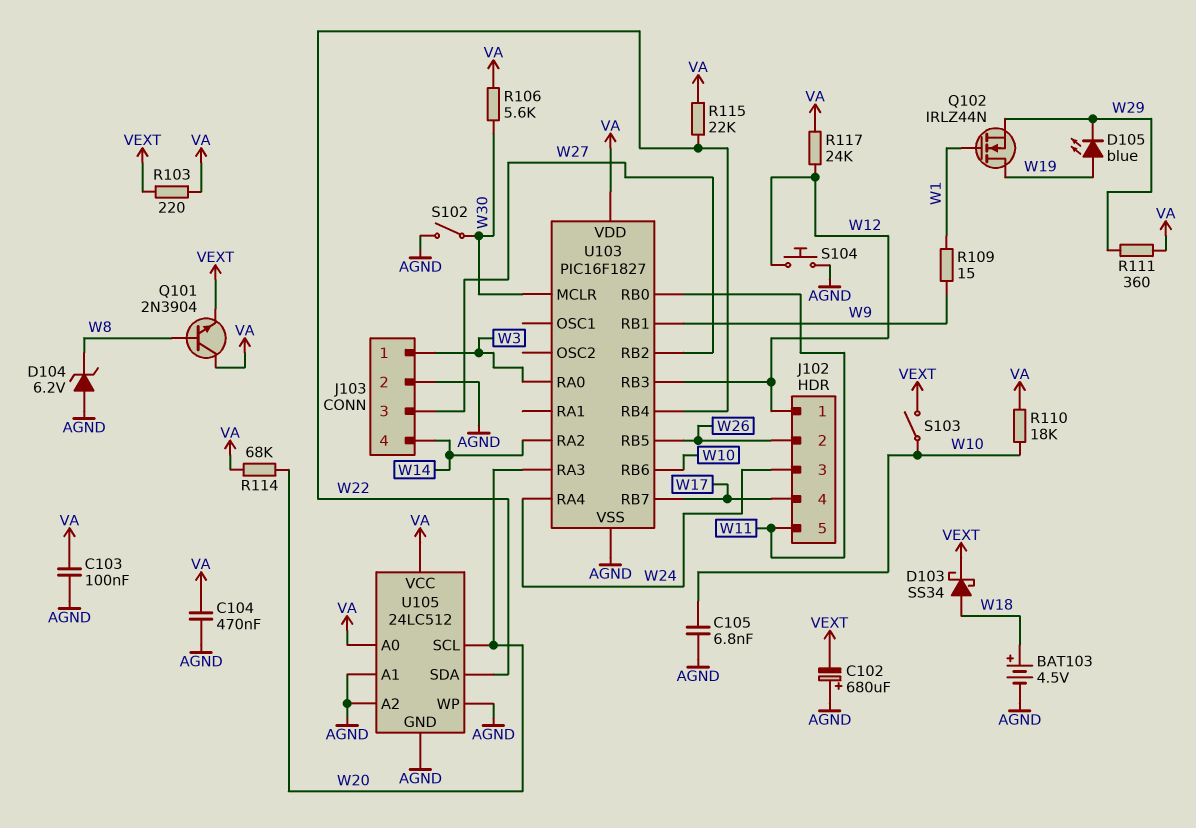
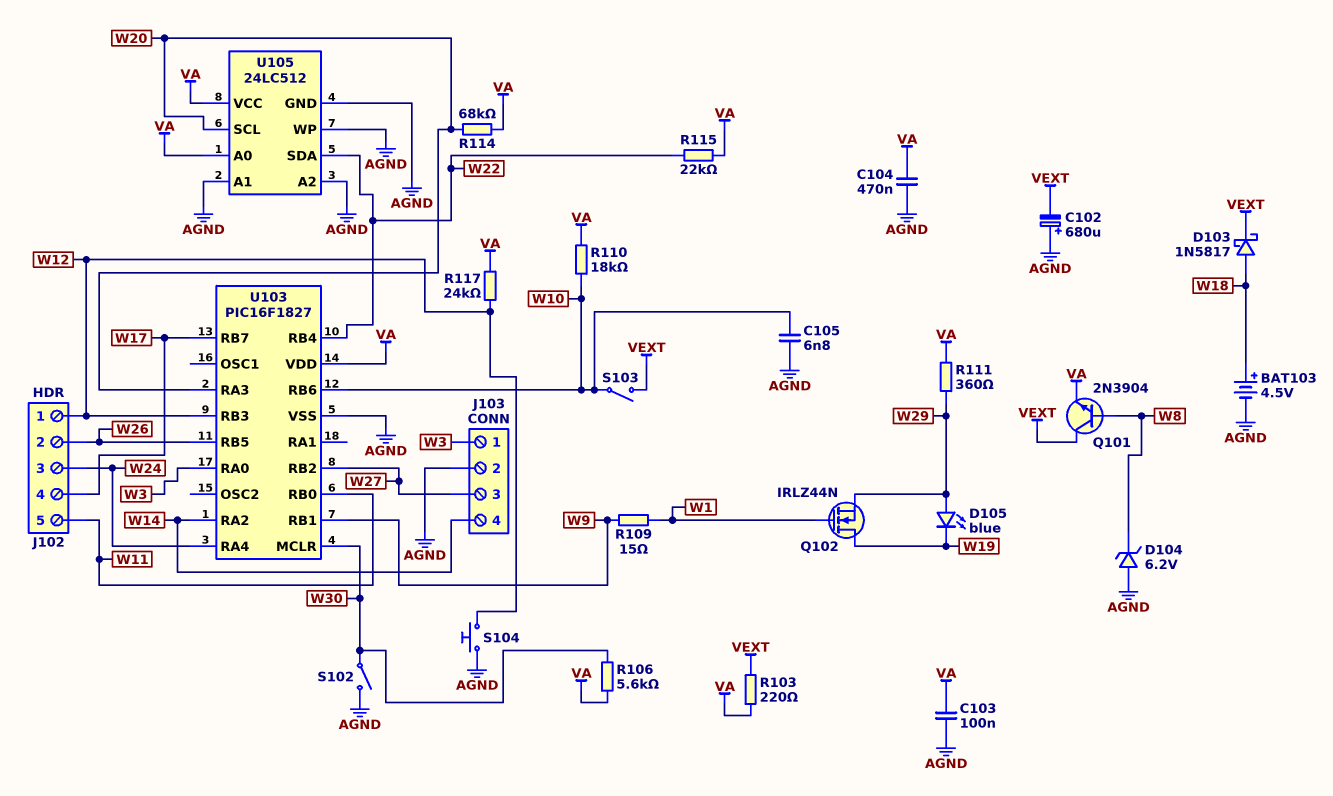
D103: schottky SS34 (A W18, K VEXT) -> schottky 1N5817 (A W18, K VEXT)
D105: LED blue (A W19, K W29) -> LED blue (A W29, K W19)
Q101: NPN 2N3904 (B W8, C VA, E VEXT) -> NPN 2N3904 (B W8, C VEXT, E VA)

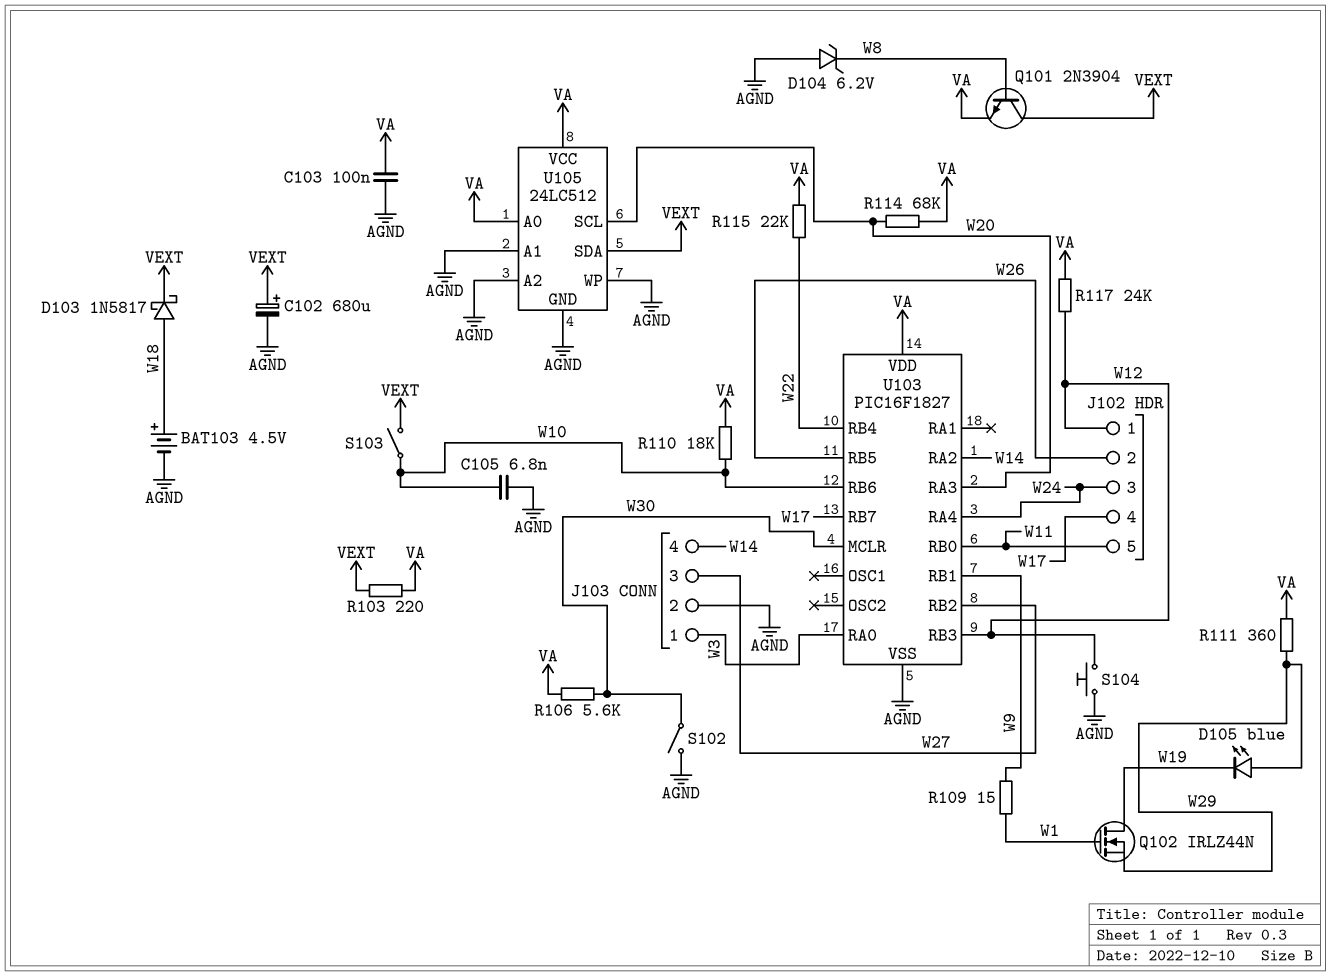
C102: 680uF (plus AGND, minus VEXT) -> 680uF (plus VEXT, minus AGND)
C104: 470nF (AGND, VA) -> none
U105 pin SDA: W22 -> VEXT

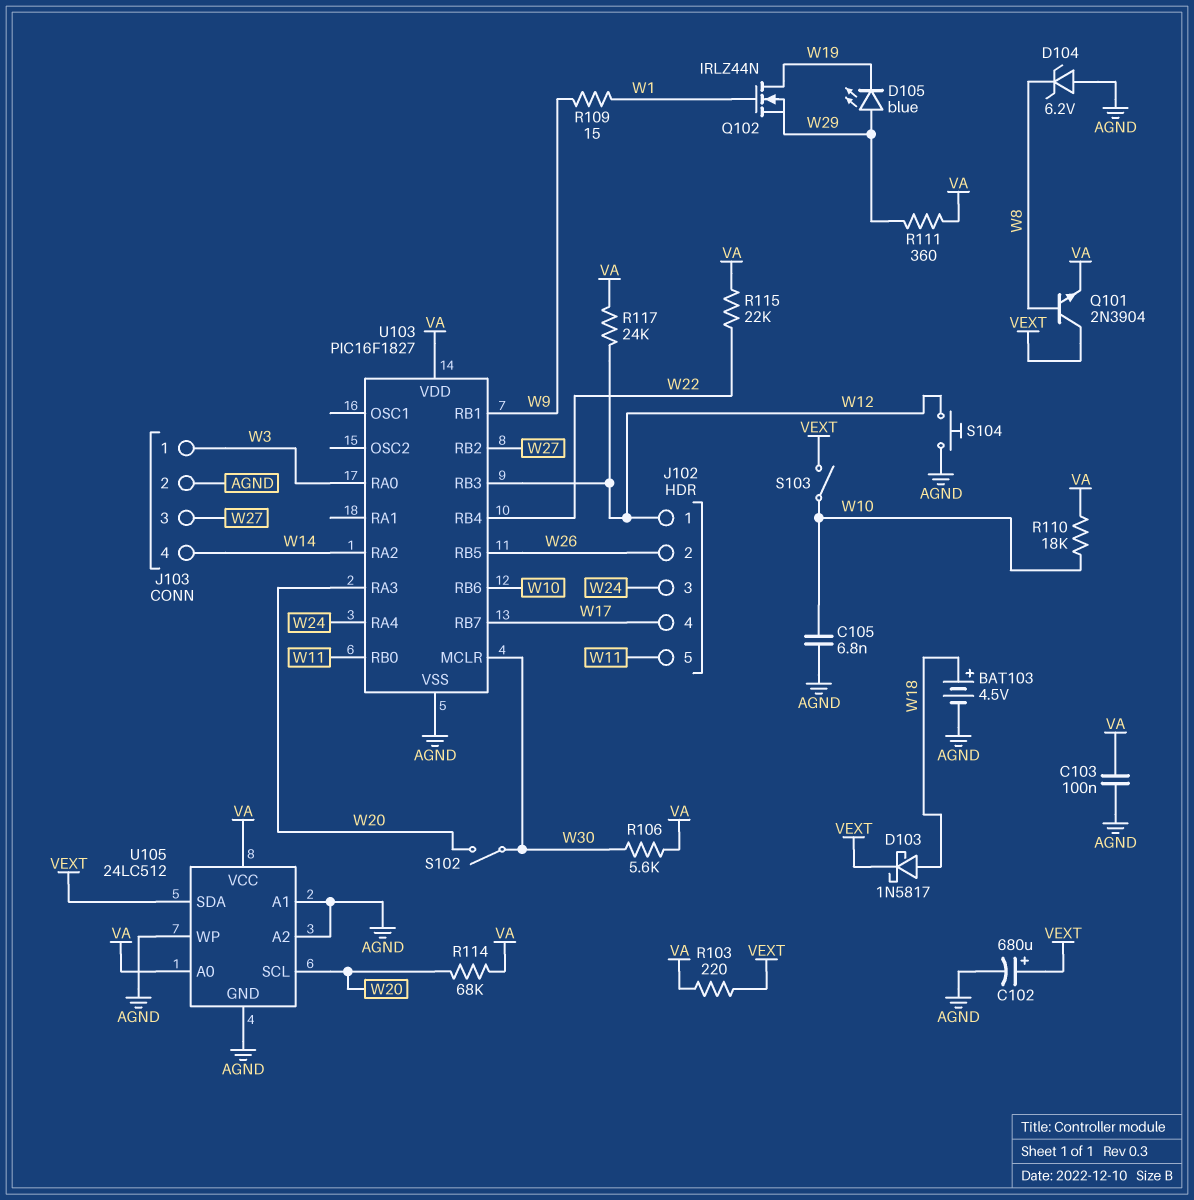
S102: switch (AGND, W30) -> switch (W20, W30)

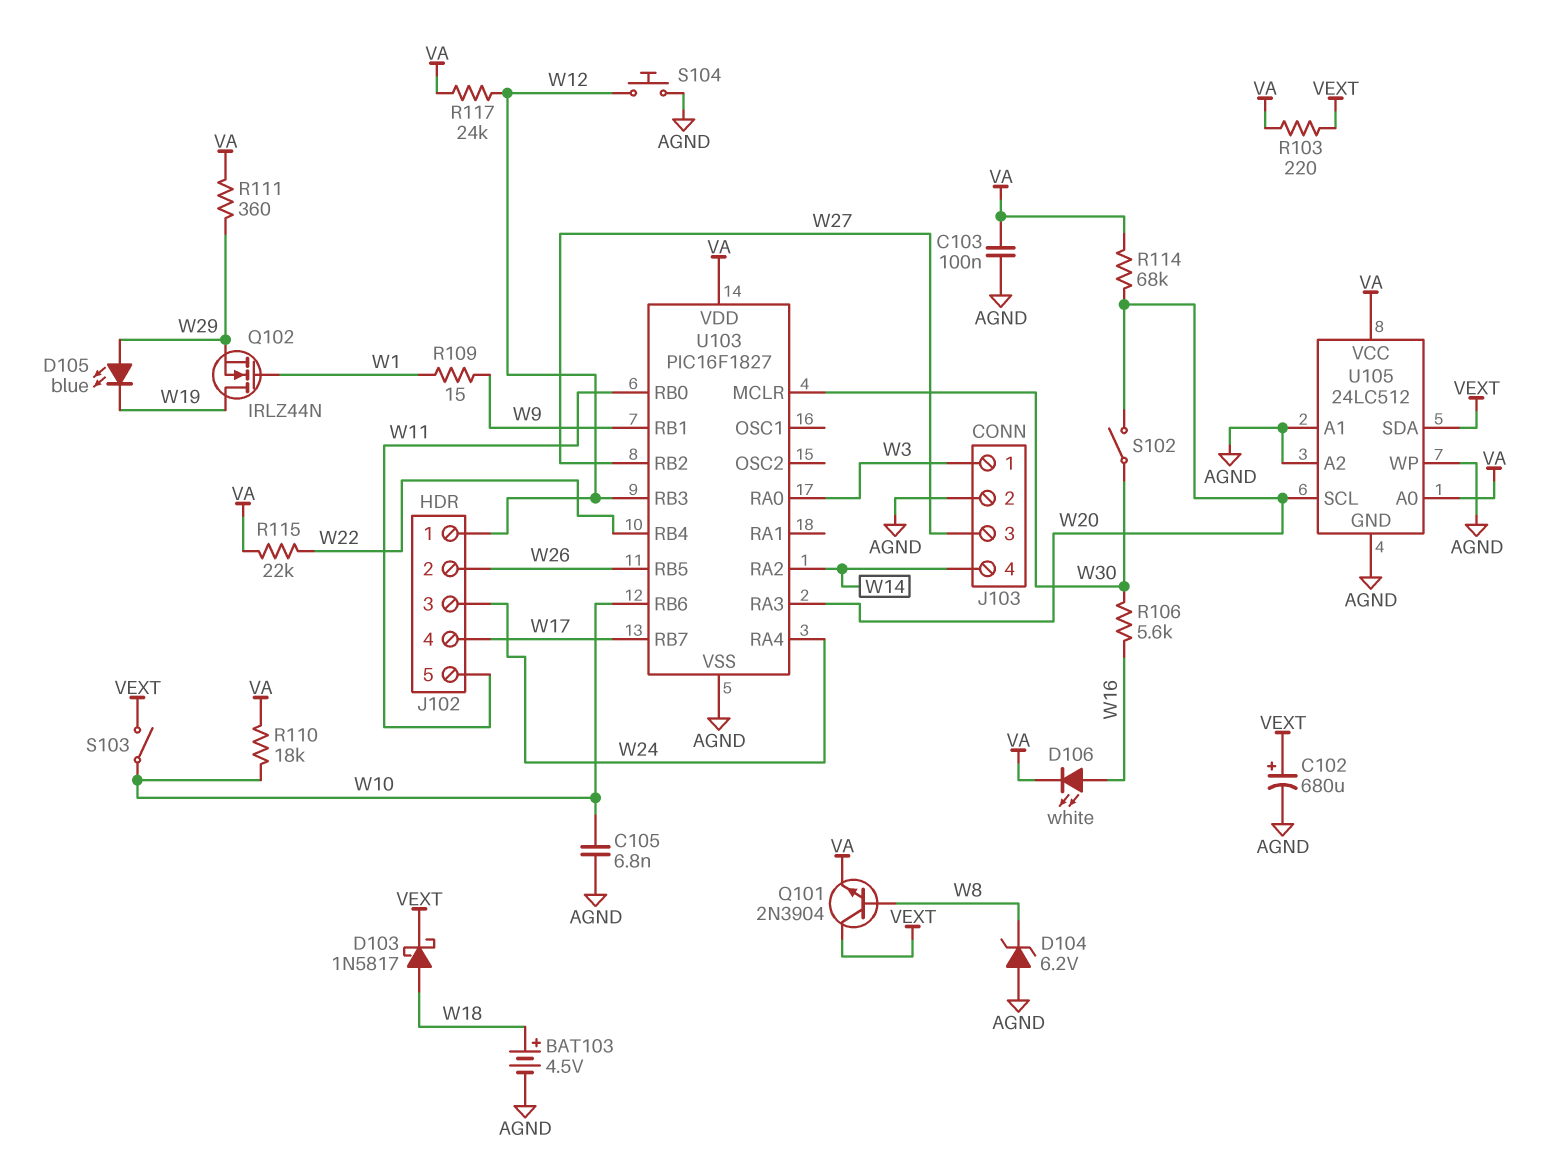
D106: none -> LED white (A W16, K VA)
R106: 5.6k (VA, W30) -> 5.6k (W16, W30)

